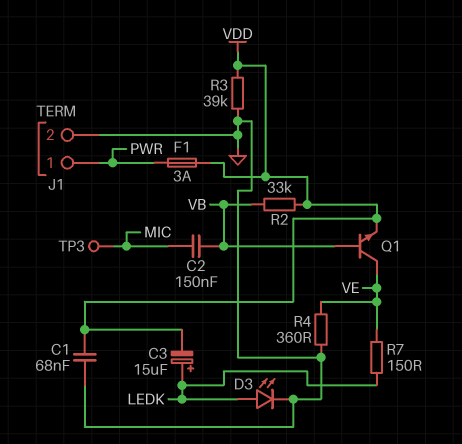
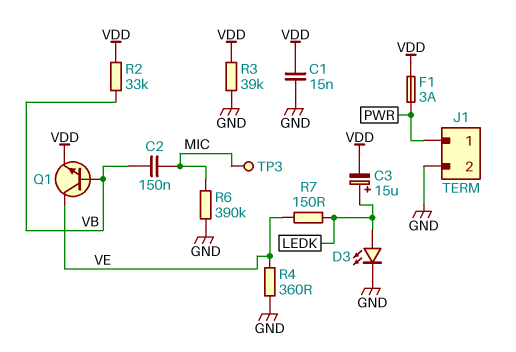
C1: 68nF (GND, VDD) -> 15nF (GND, VDD)
R6: none -> 390k (GND, MIC)

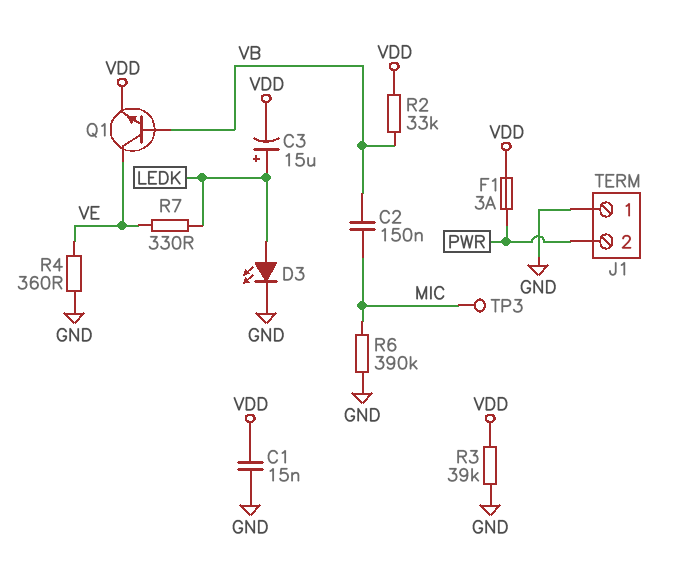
J1 pin 1: PWR -> GND
J1 pin 2: GND -> PWR
R7: 150 (LEDK, VE) -> 330 (LEDK, VE)

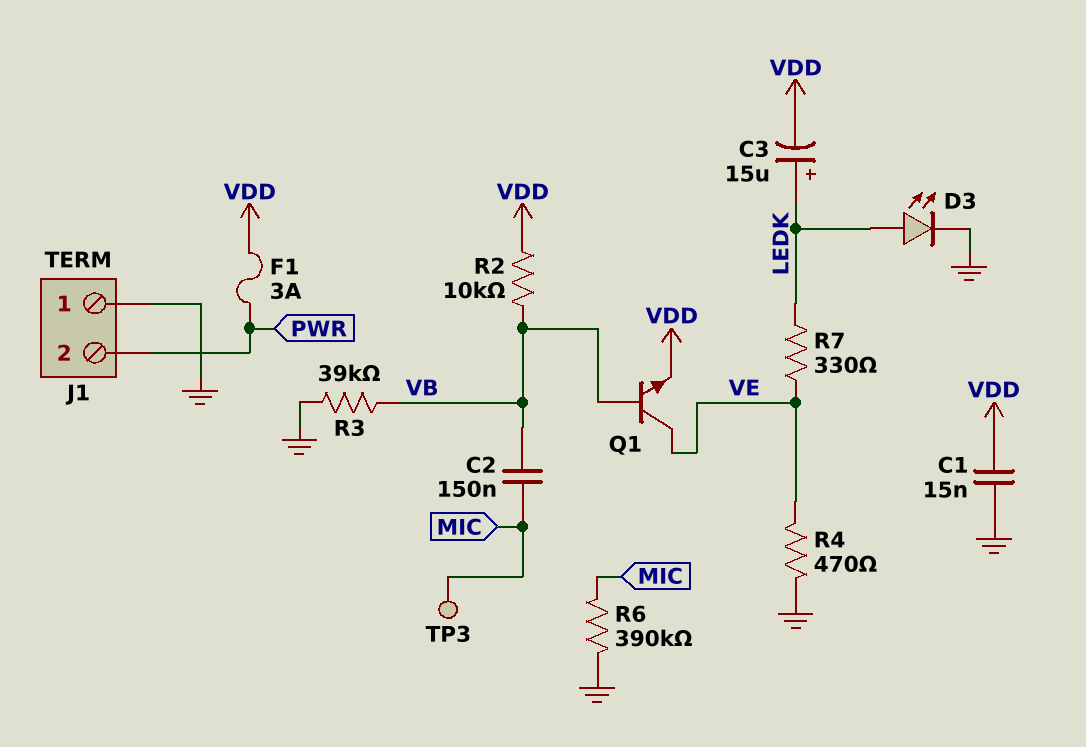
R2: 33k (VB, VDD) -> 10k (VB, VDD)
R3: 39k (GND, VDD) -> 39k (GND, VB)
R4: 360 (GND, VE) -> 470 (GND, VE)

